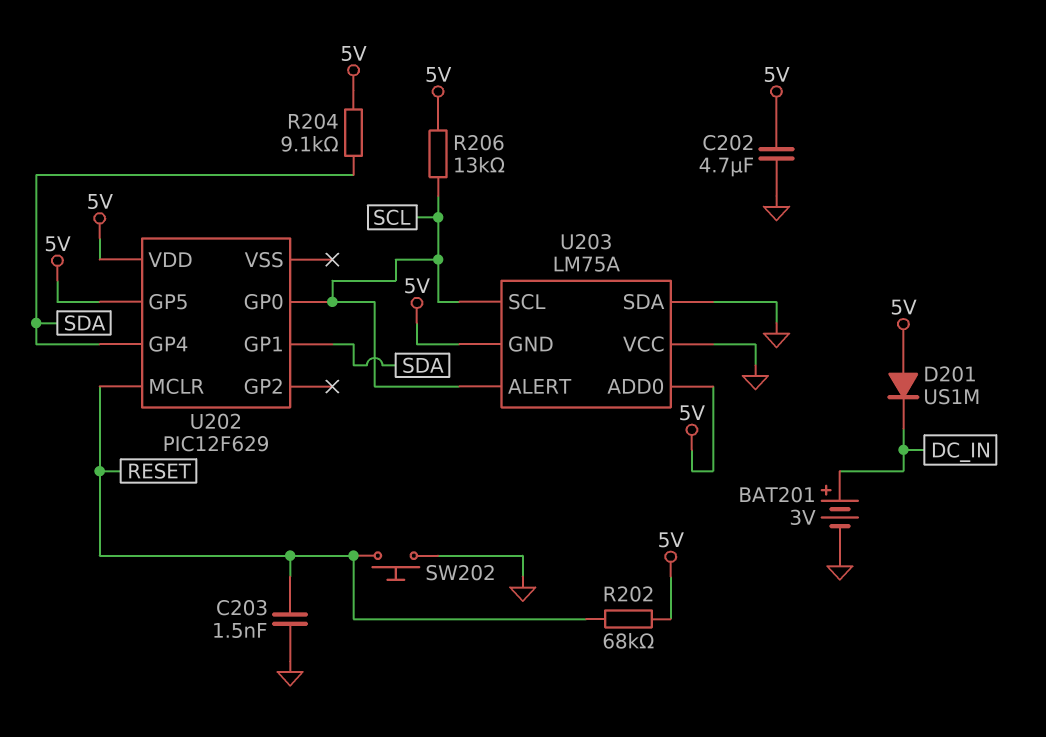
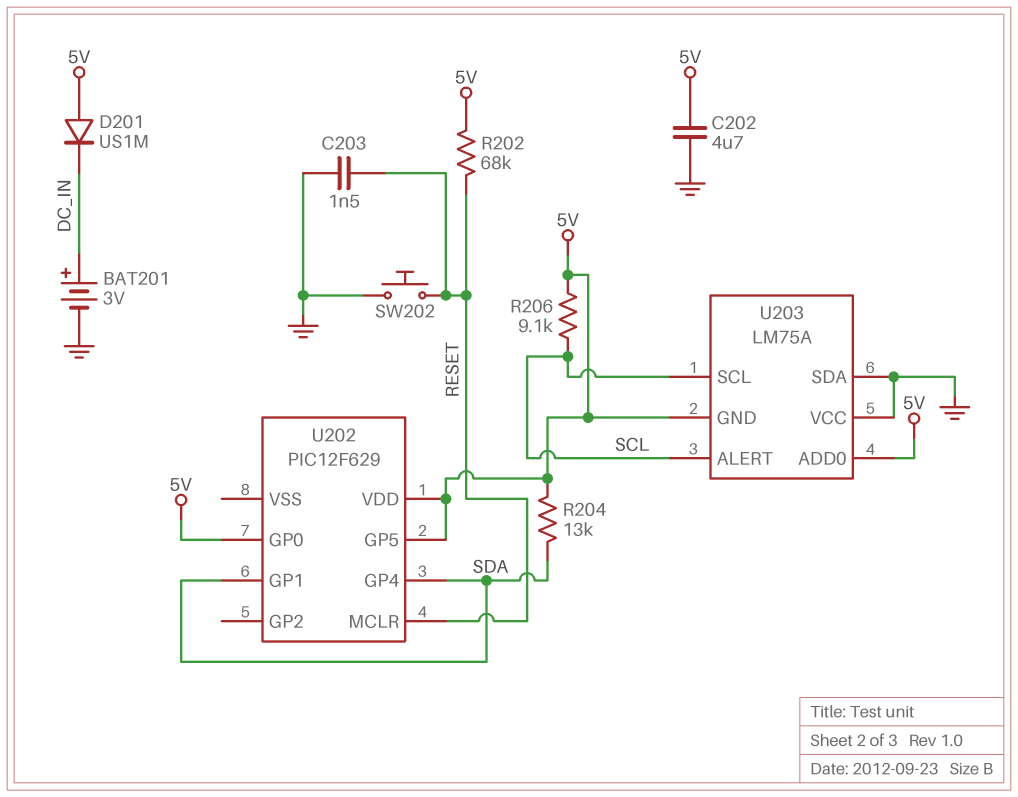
R204: 9.1k (5V, SDA) -> 13k (5V, SDA)
R206: 13k (5V, SCL) -> 9.1k (5V, SCL)
U202 pin GP0: SCL -> 5V

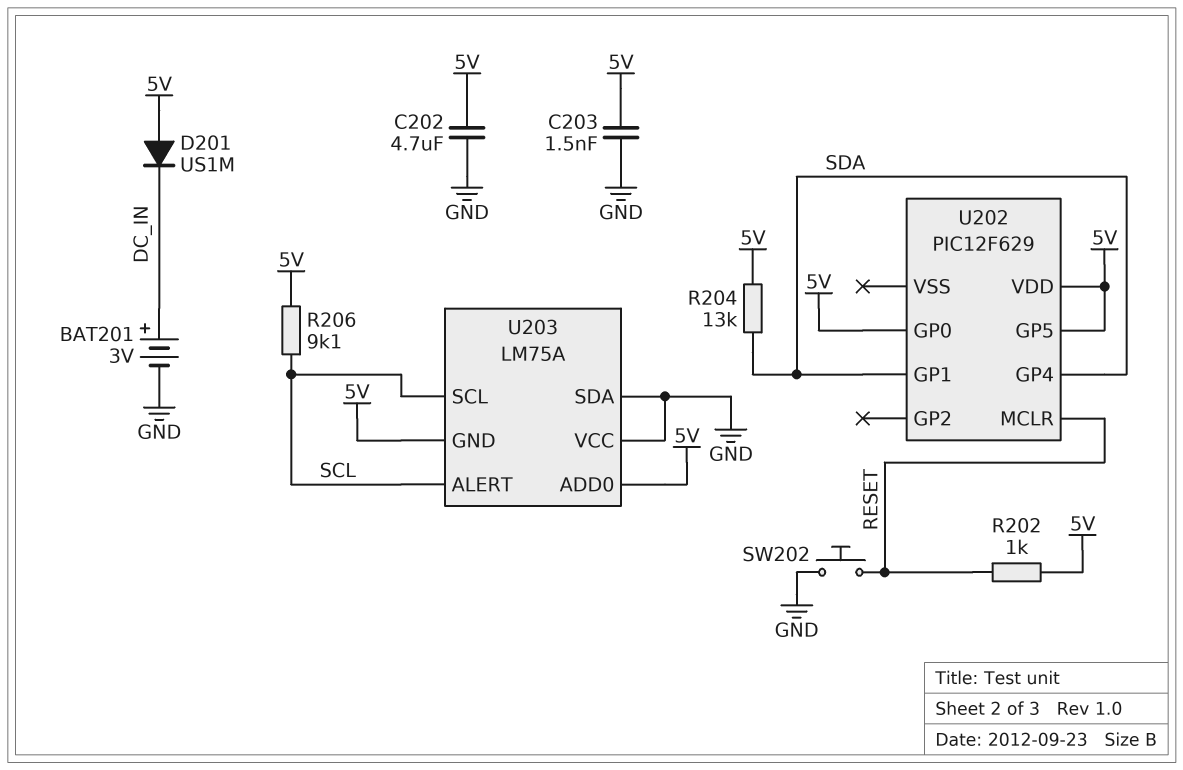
C203: 1.5nF (GND, RESET) -> 1.5nF (5V, GND)
R202: 68k (5V, RESET) -> 1k (5V, RESET)

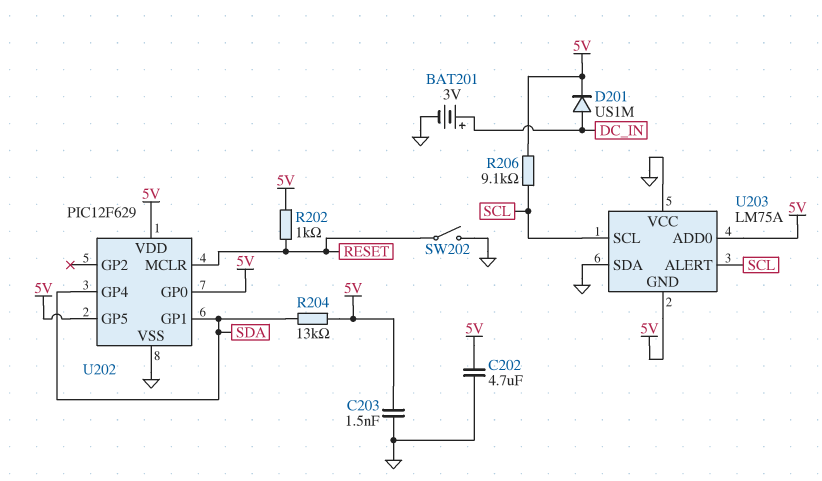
D201: diode US1M (A 5V, K DC_IN) -> diode US1M (A DC_IN, K 5V)
SW202: button (GND, RESET) -> switch (GND, RESET)
U202 pin VSS: none -> GND

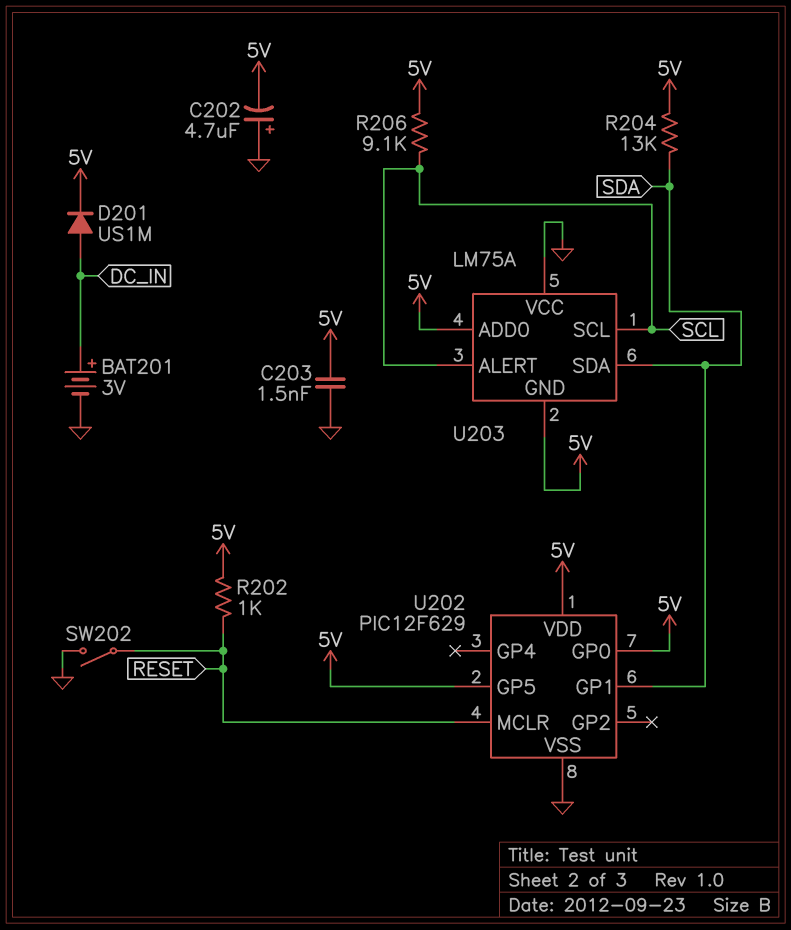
C202: 4.7uF (5V, GND) -> 4.7uF (plus GND, minus 5V)
U202 pin GP4: SDA -> none
U203 pin SDA: GND -> SDA

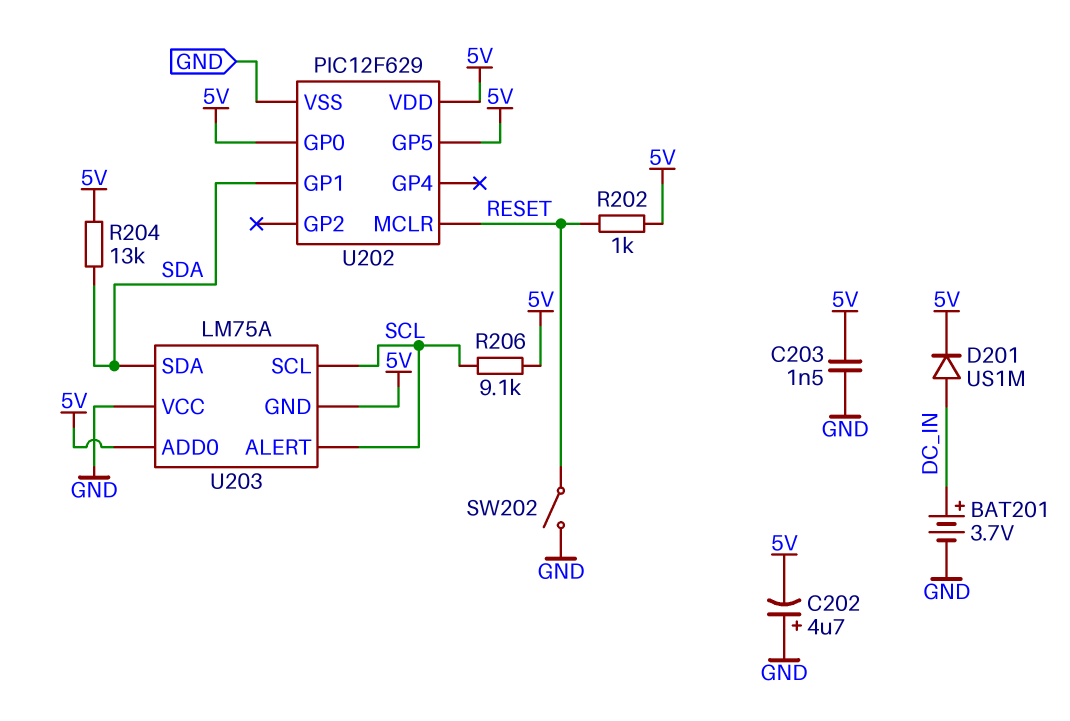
BAT201: 3V (plus DC_IN, minus GND) -> 3.7V (plus DC_IN, minus GND)

